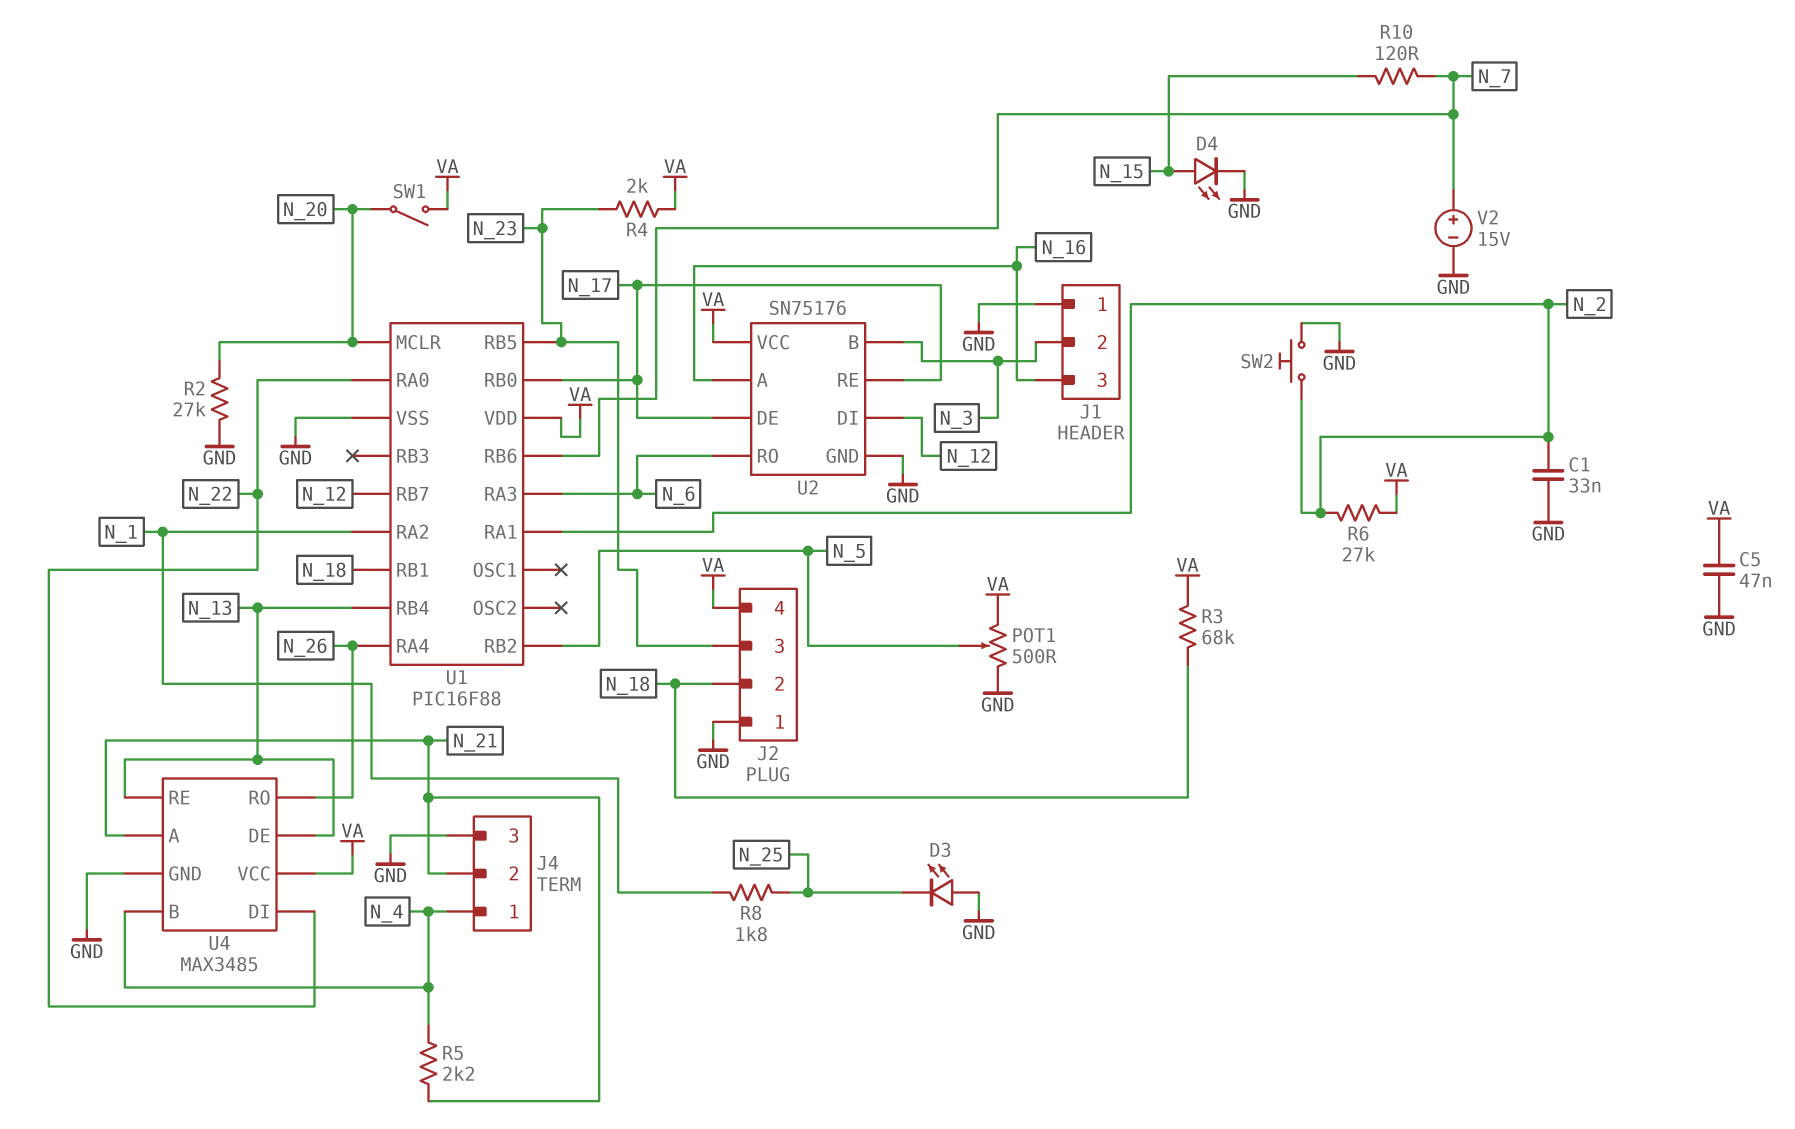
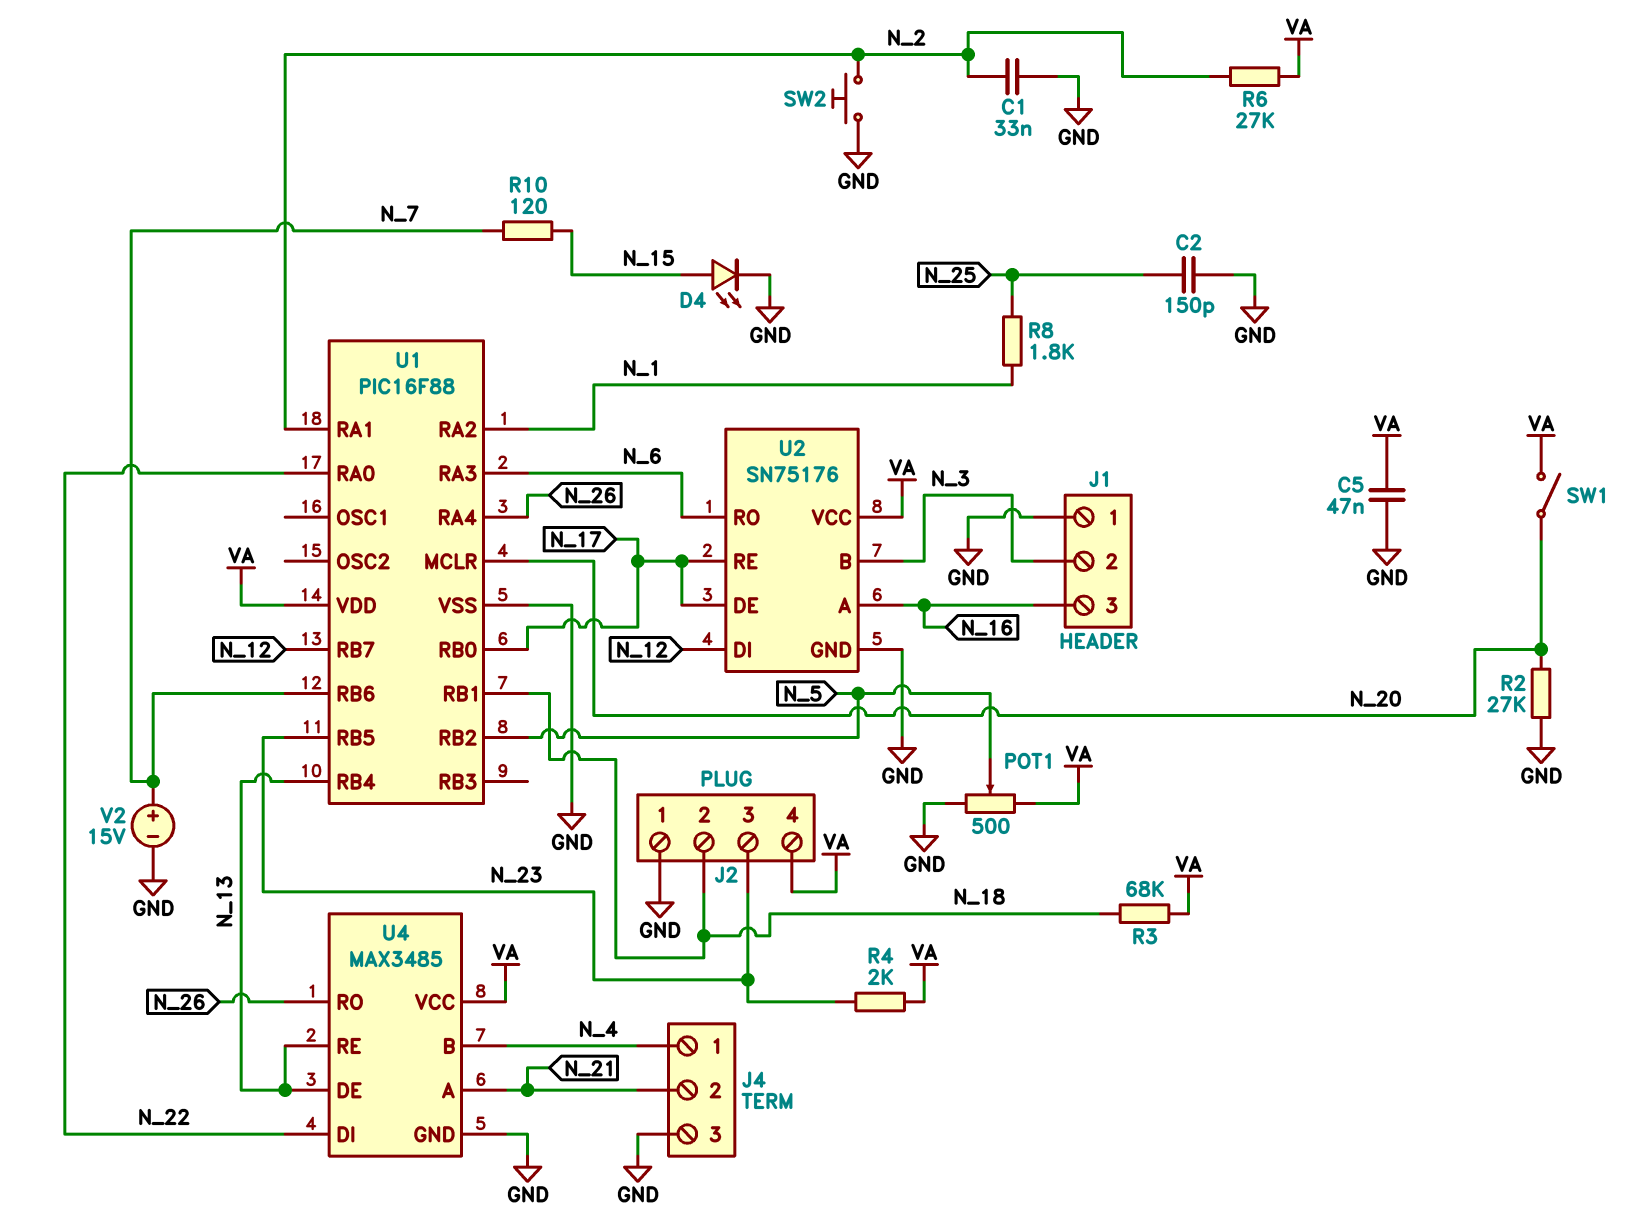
C2: none -> 150pF (GND, N_25)
D3: LED (A GND, K N_25) -> none
R5: 2.2k (N_4, N_21) -> none

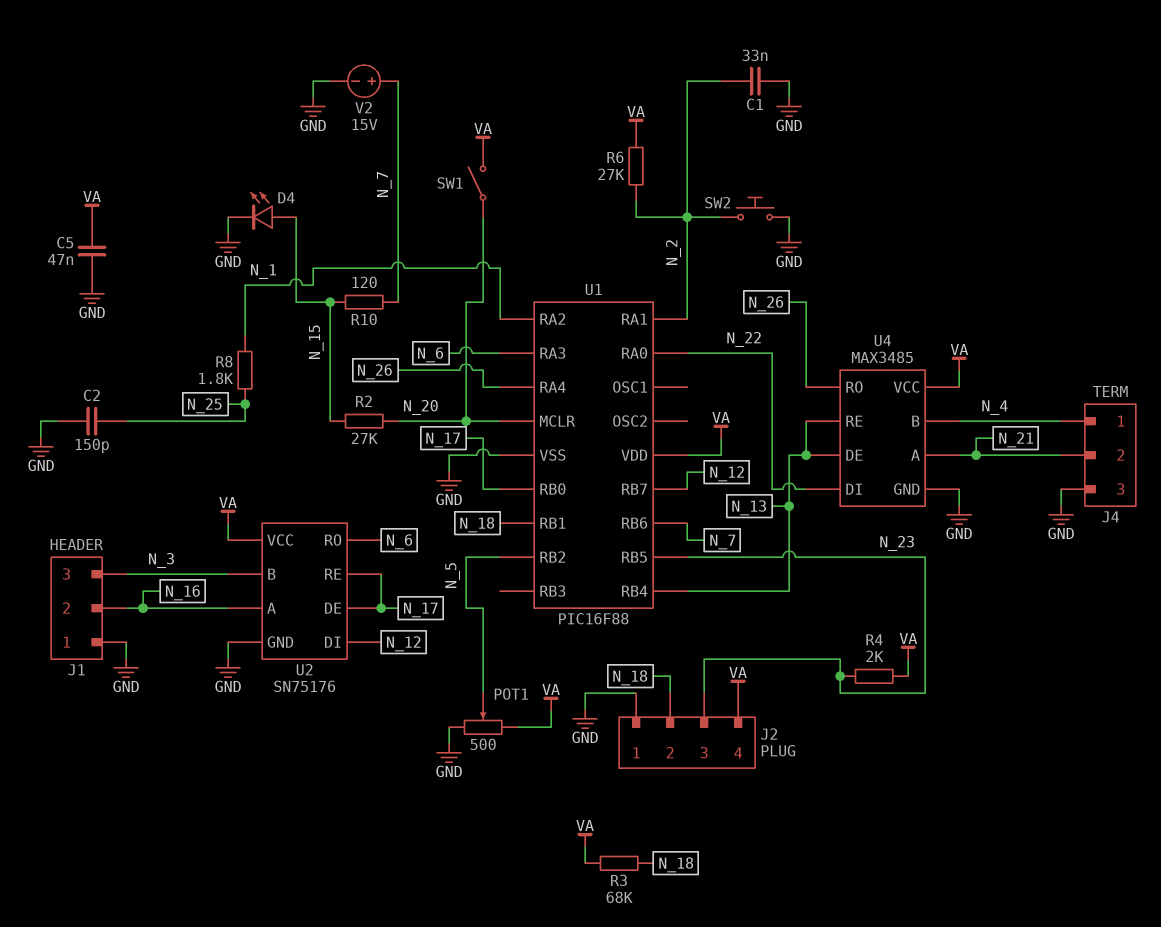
J1 pin 2: N_3 -> N_16
J1 pin 3: N_16 -> N_3
R2: 27k (GND, N_20) -> 27k (N_15, N_20)

